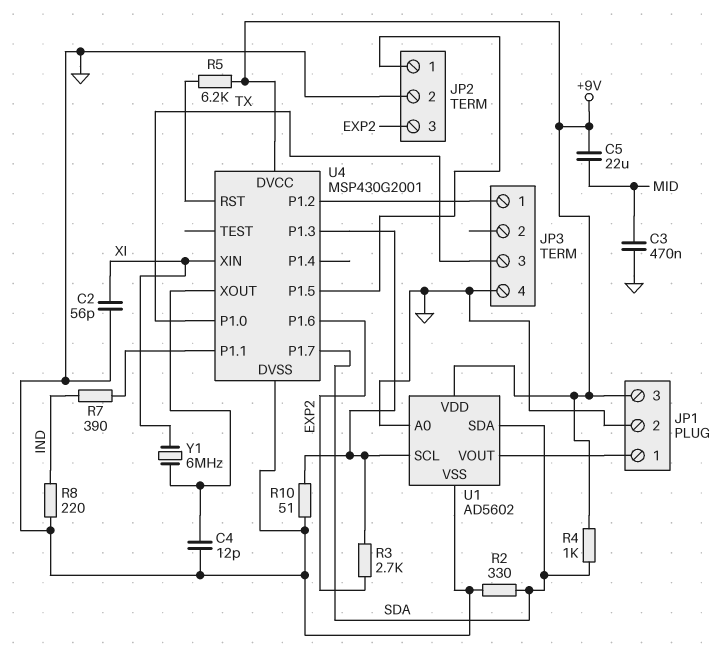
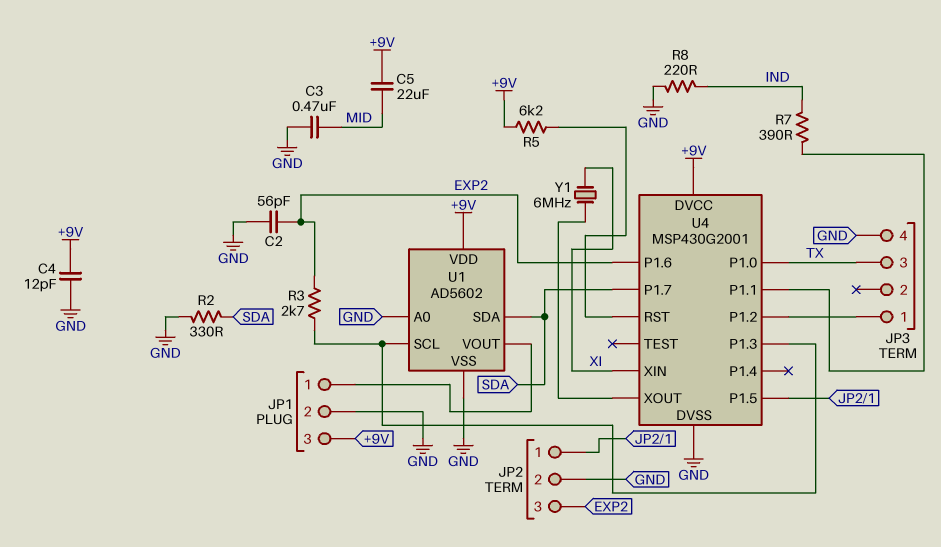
C2: 56pF (GND, XI) -> 56pF (EXP2, GND)
C4: 12pF (GND, U4/XOUT) -> 12pF (+9V, GND)
R4: 1k (+9V, SDA) -> none
R10: 51 (GND, U1/SCL) -> none

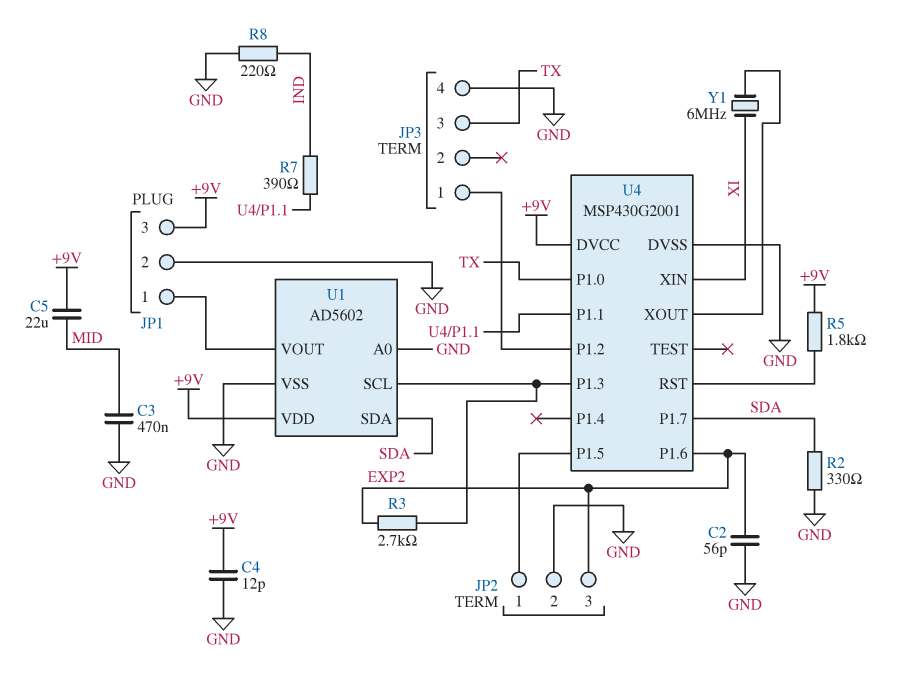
R5: 6.2k (+9V, U4/RST) -> 1.8k (+9V, U4/RST)

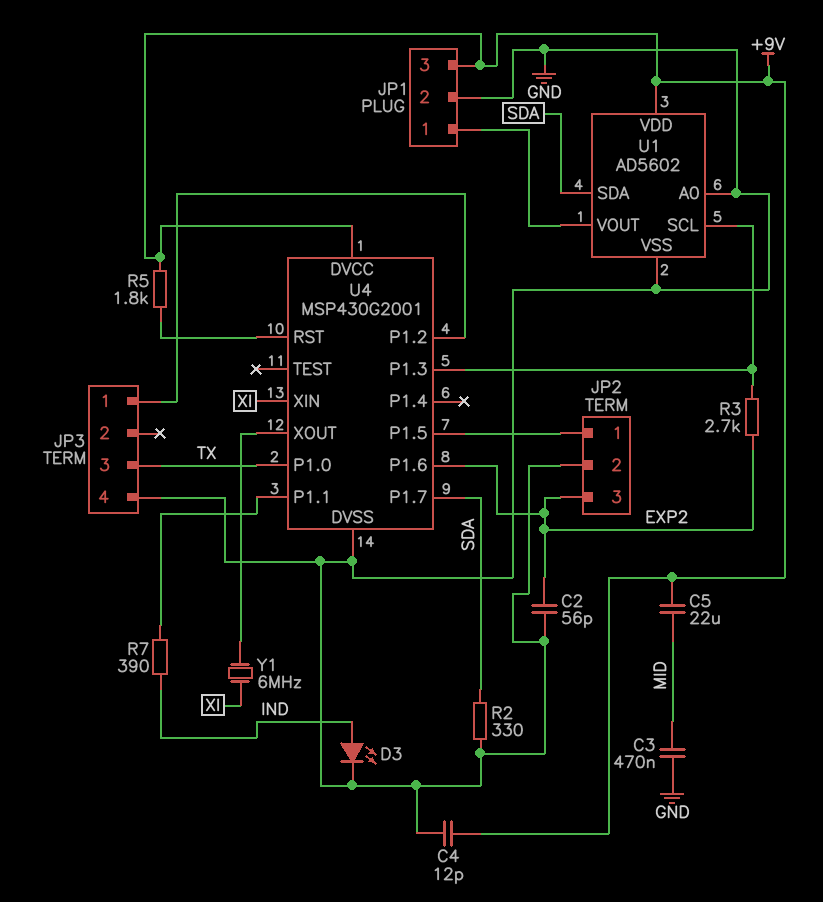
D3: none -> LED (A IND, K GND)
R8: 220 (GND, IND) -> none

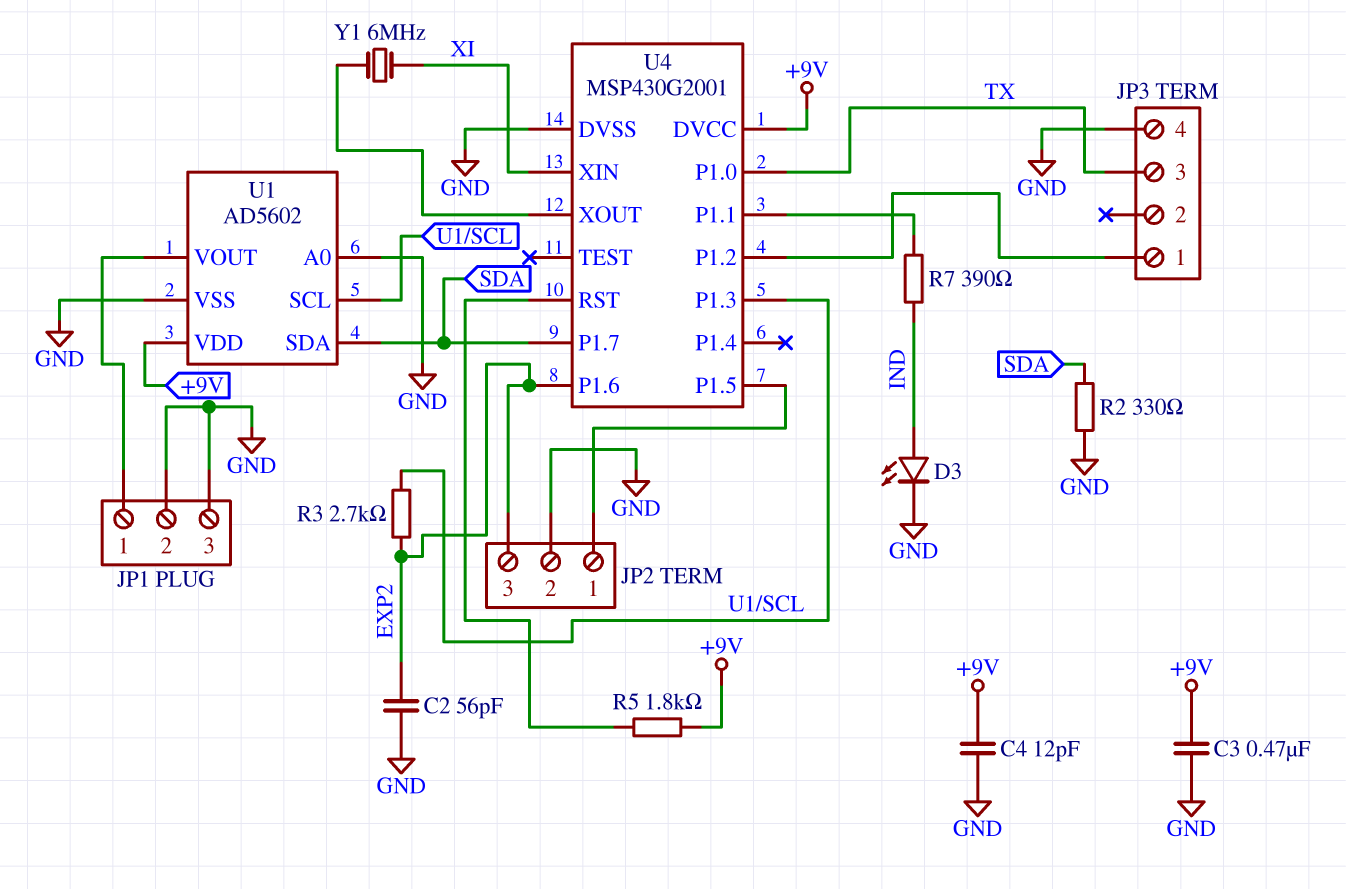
C3: 470nF (GND, MID) -> 470nF (+9V, GND)
C5: 22uF (+9V, MID) -> none
JP1 pin 3: +9V -> GND

